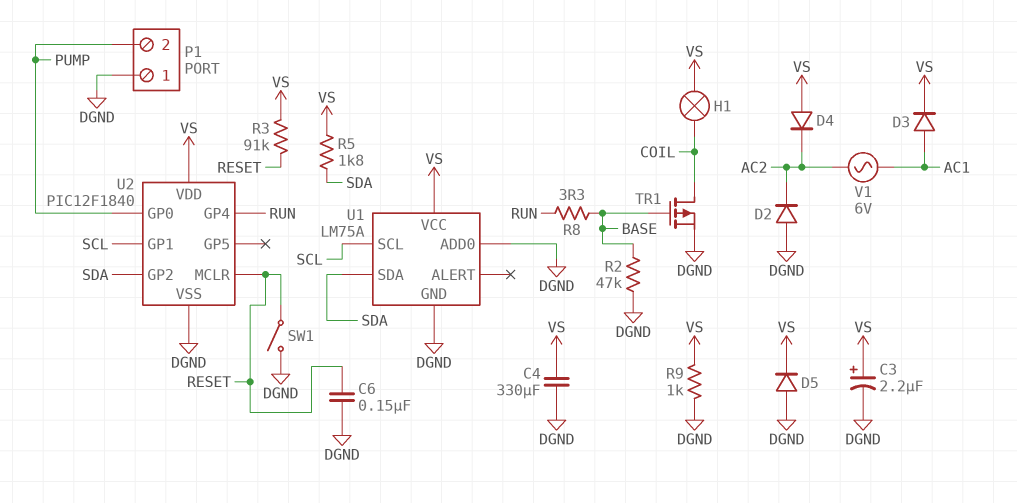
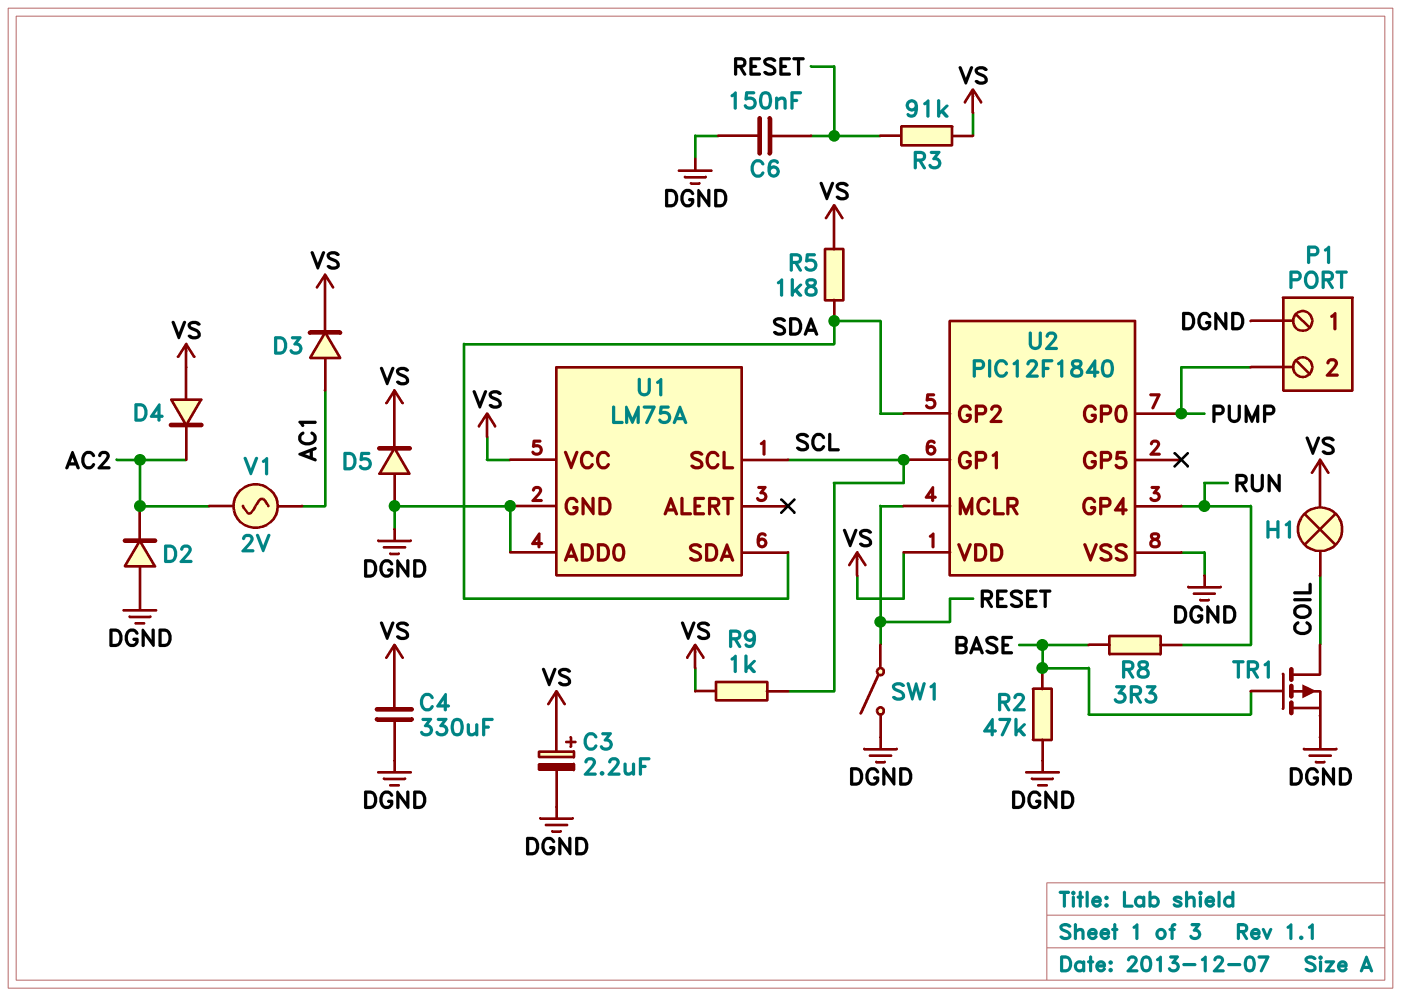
R9: 1k (DGND, VS) -> 1k (SCL, VS)
V1: AC 6V (AC1, AC2) -> AC 2V (AC1, AC2)

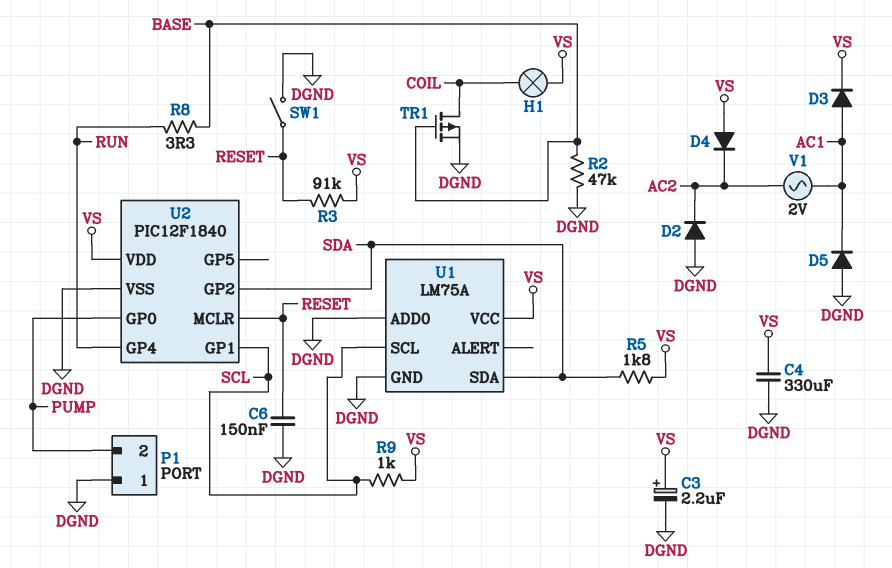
D5: diode (A DGND, K VS) -> diode (A DGND, K AC1)

